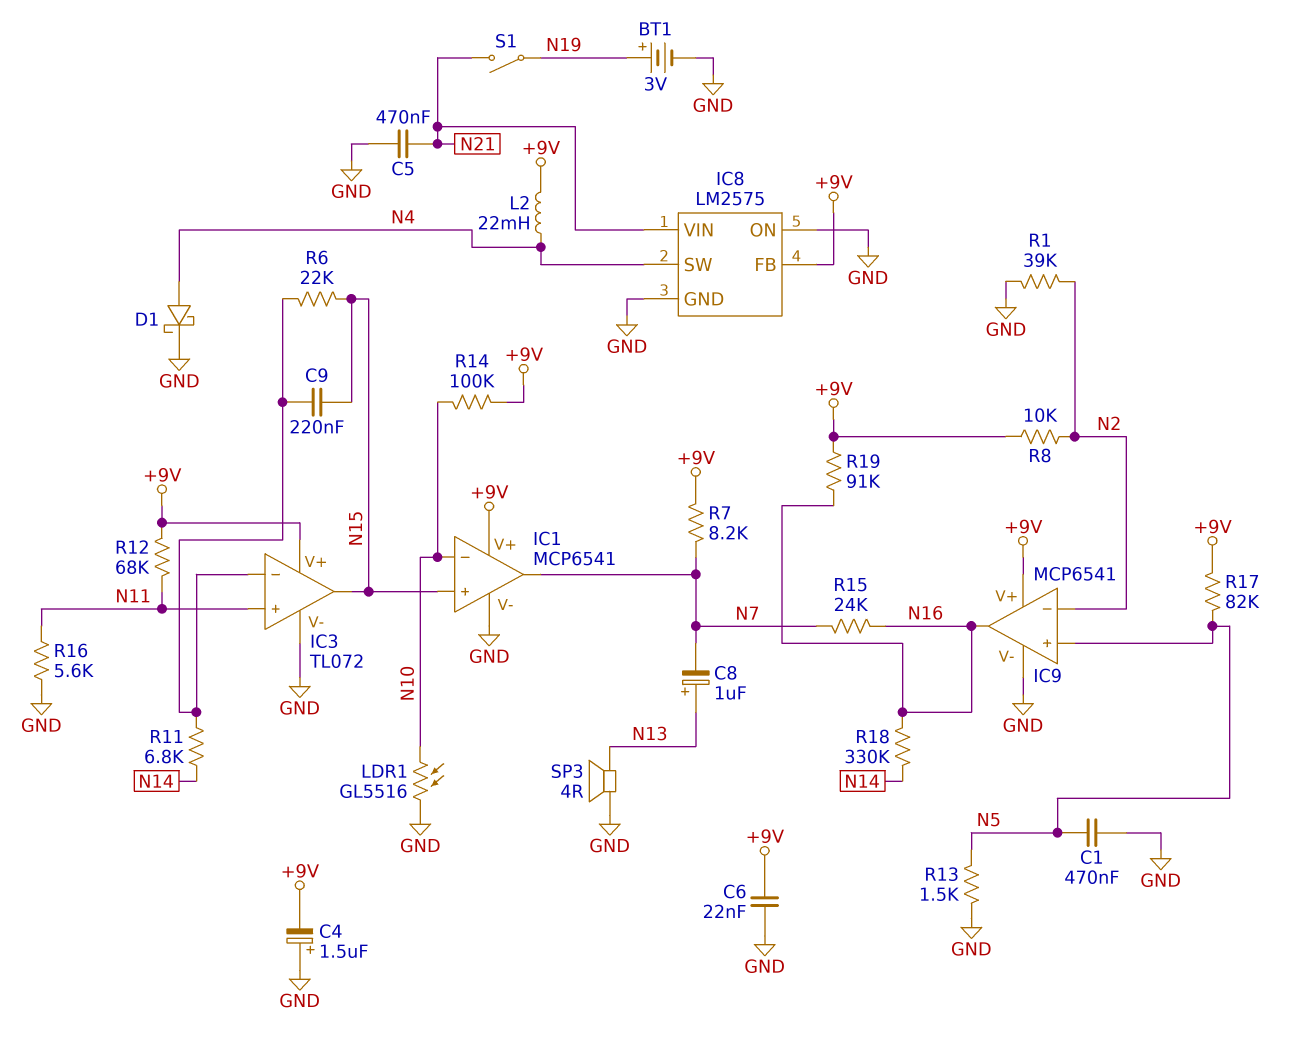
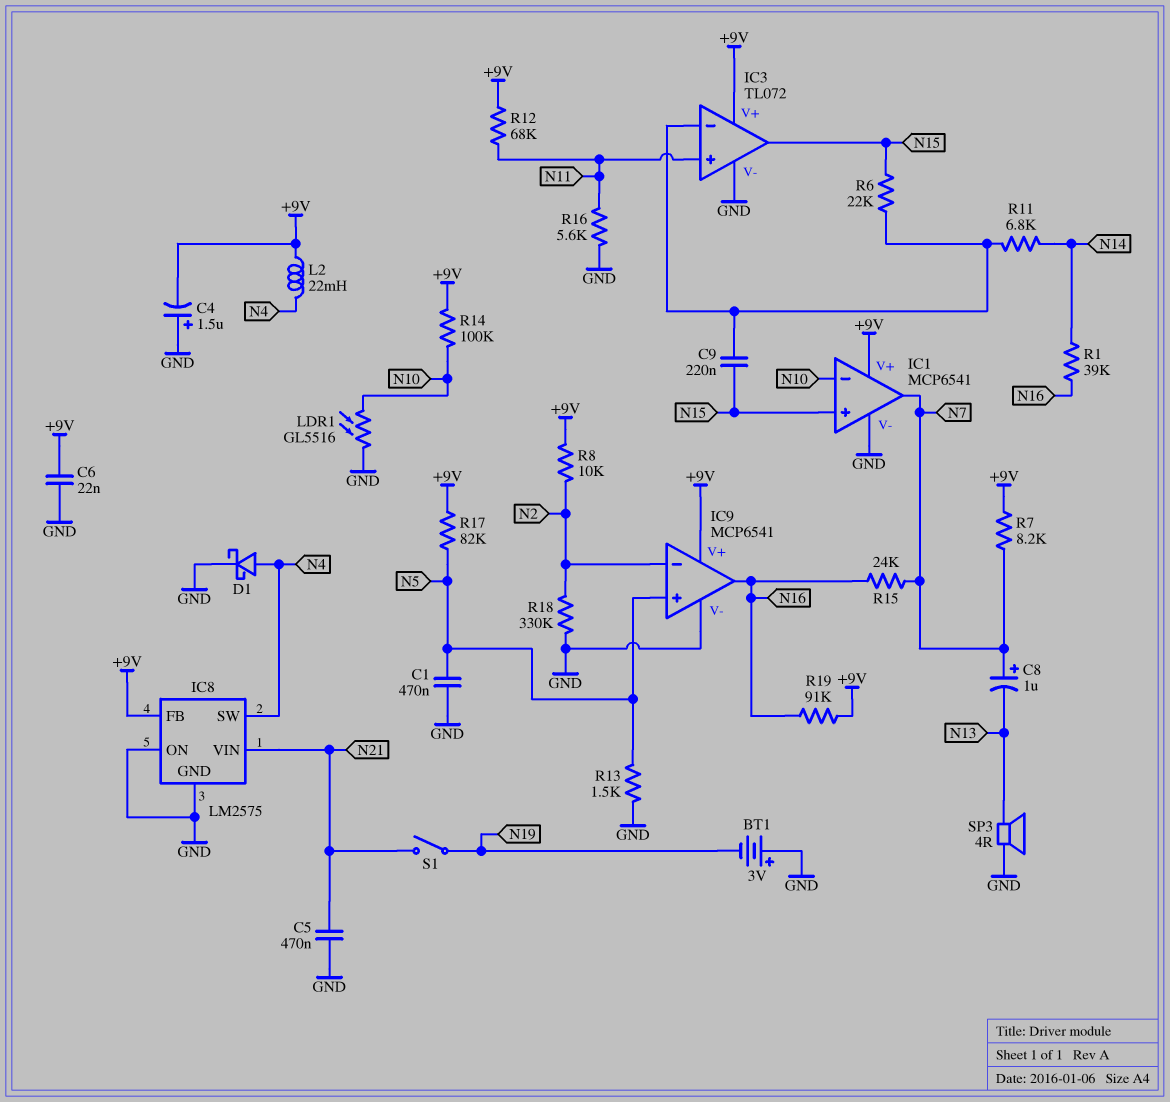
BT1: 3V (plus N19, minus GND) -> 3V (plus GND, minus N19)
C8: 1uF (plus N13, minus N7) -> 1uF (plus N7, minus N13)
R1: 39k (GND, N2) -> 39k (N14, N16)
R18: 330k (N14, N16) -> 330k (GND, N2)

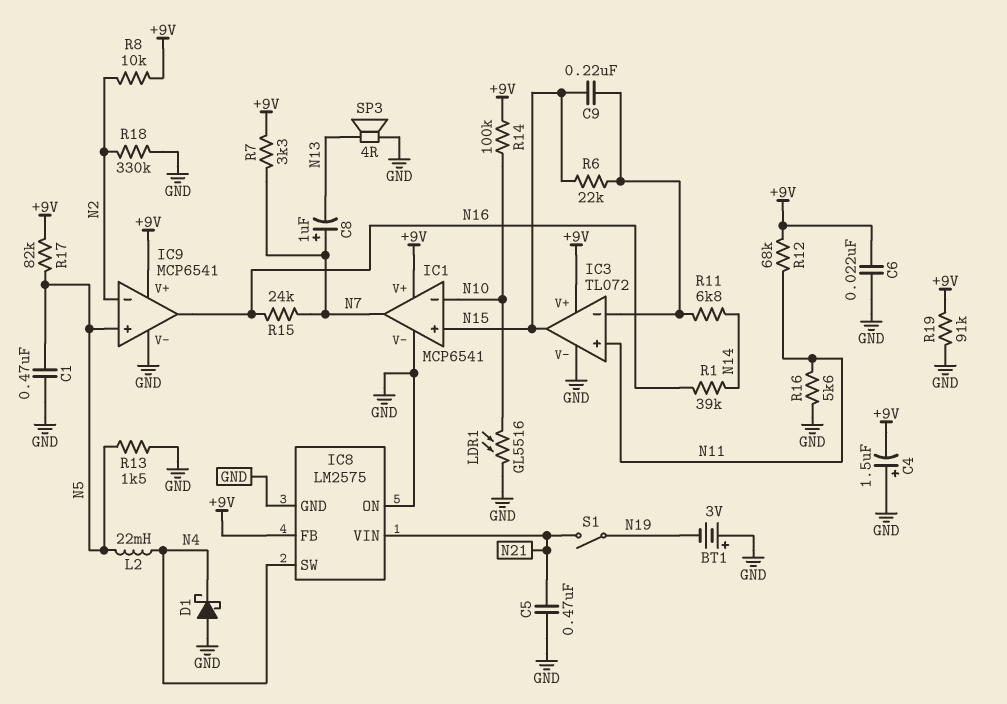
D1: schottky (A N4, K GND) -> schottky (A GND, K N4)
L2: 22mH (+9V, N4) -> 22mH (N4, N5)
R7: 8.2k (+9V, N7) -> 3.3k (+9V, N7)
R19: 91k (+9V, N16) -> 91k (+9V, GND)

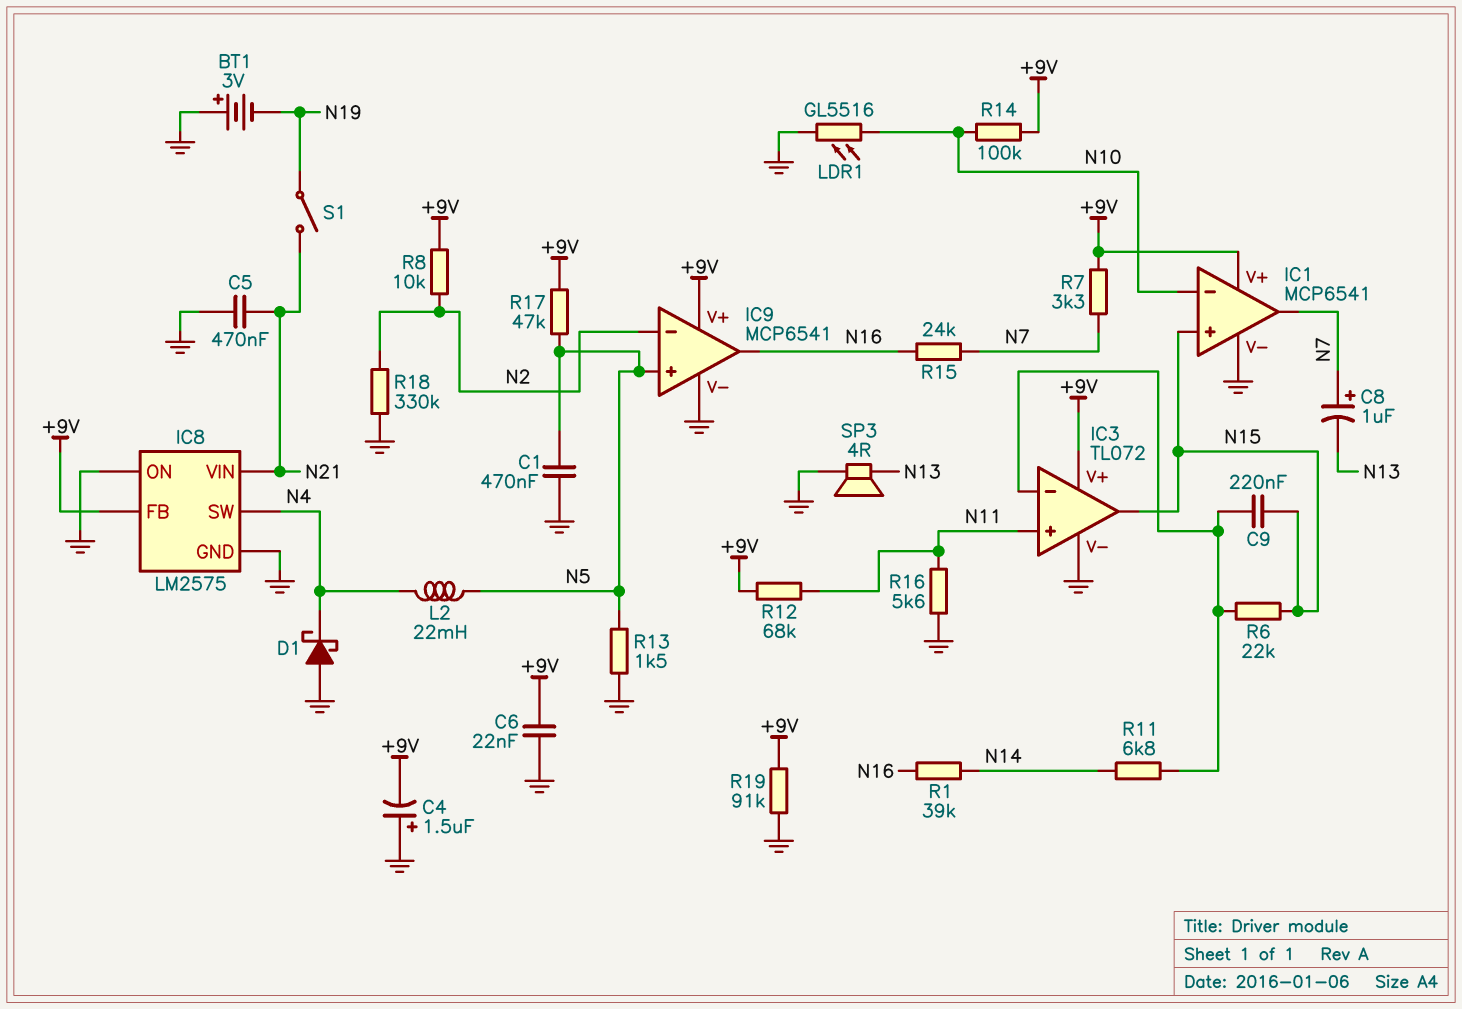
R17: 82k (+9V, N5) -> 47k (+9V, N5)

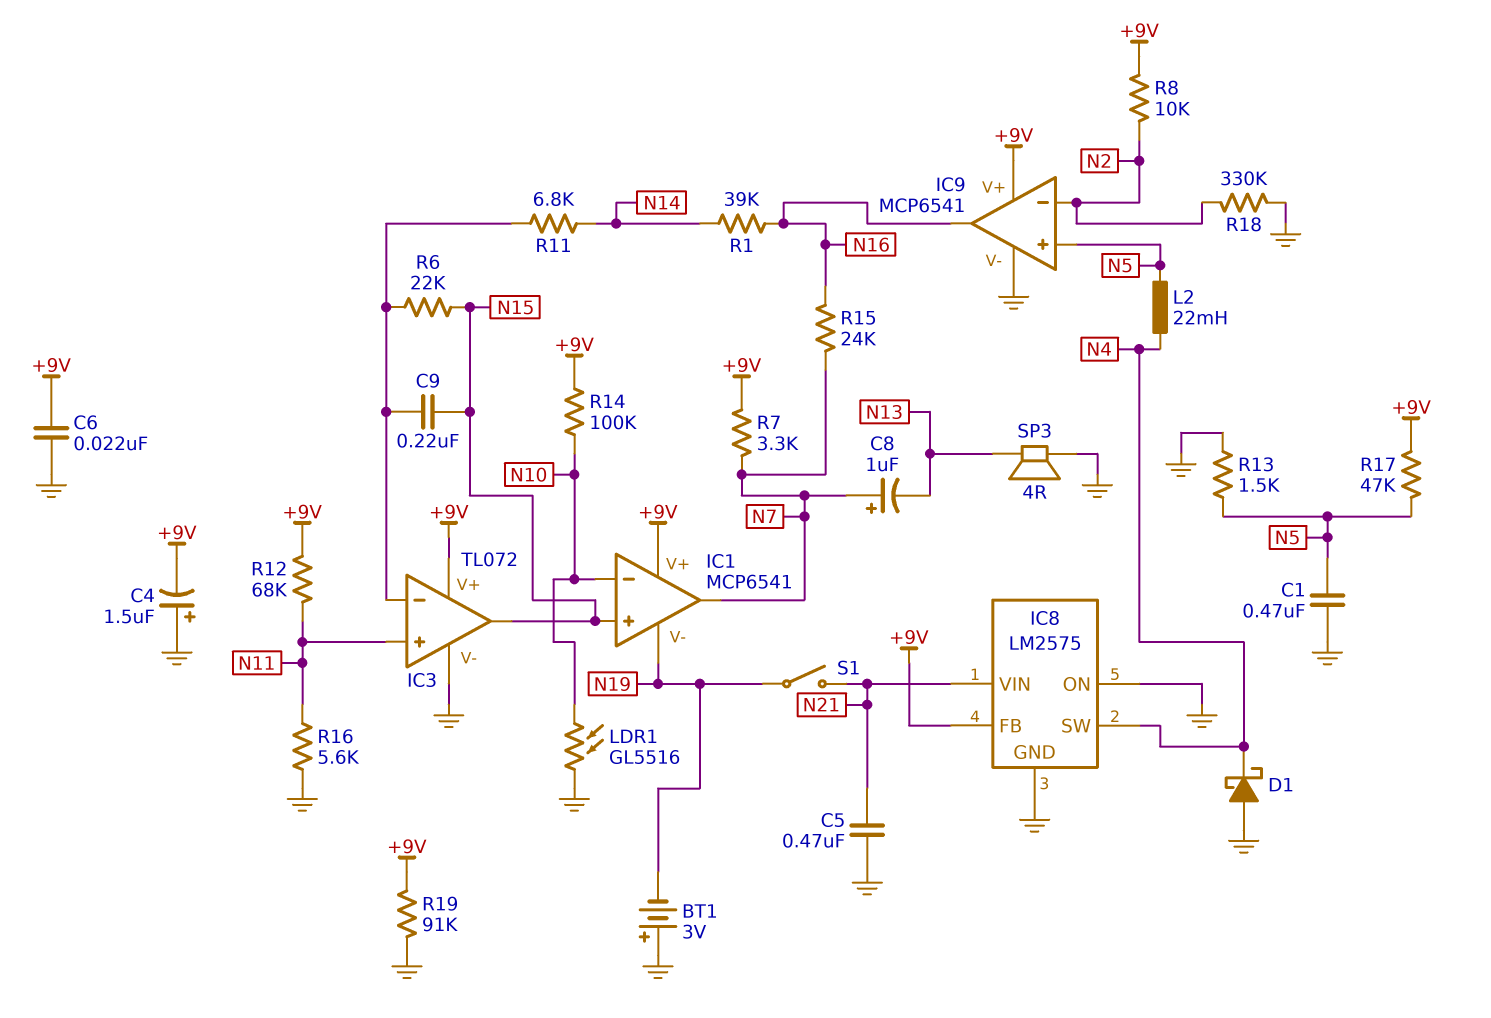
IC1 pin V-: GND -> N19

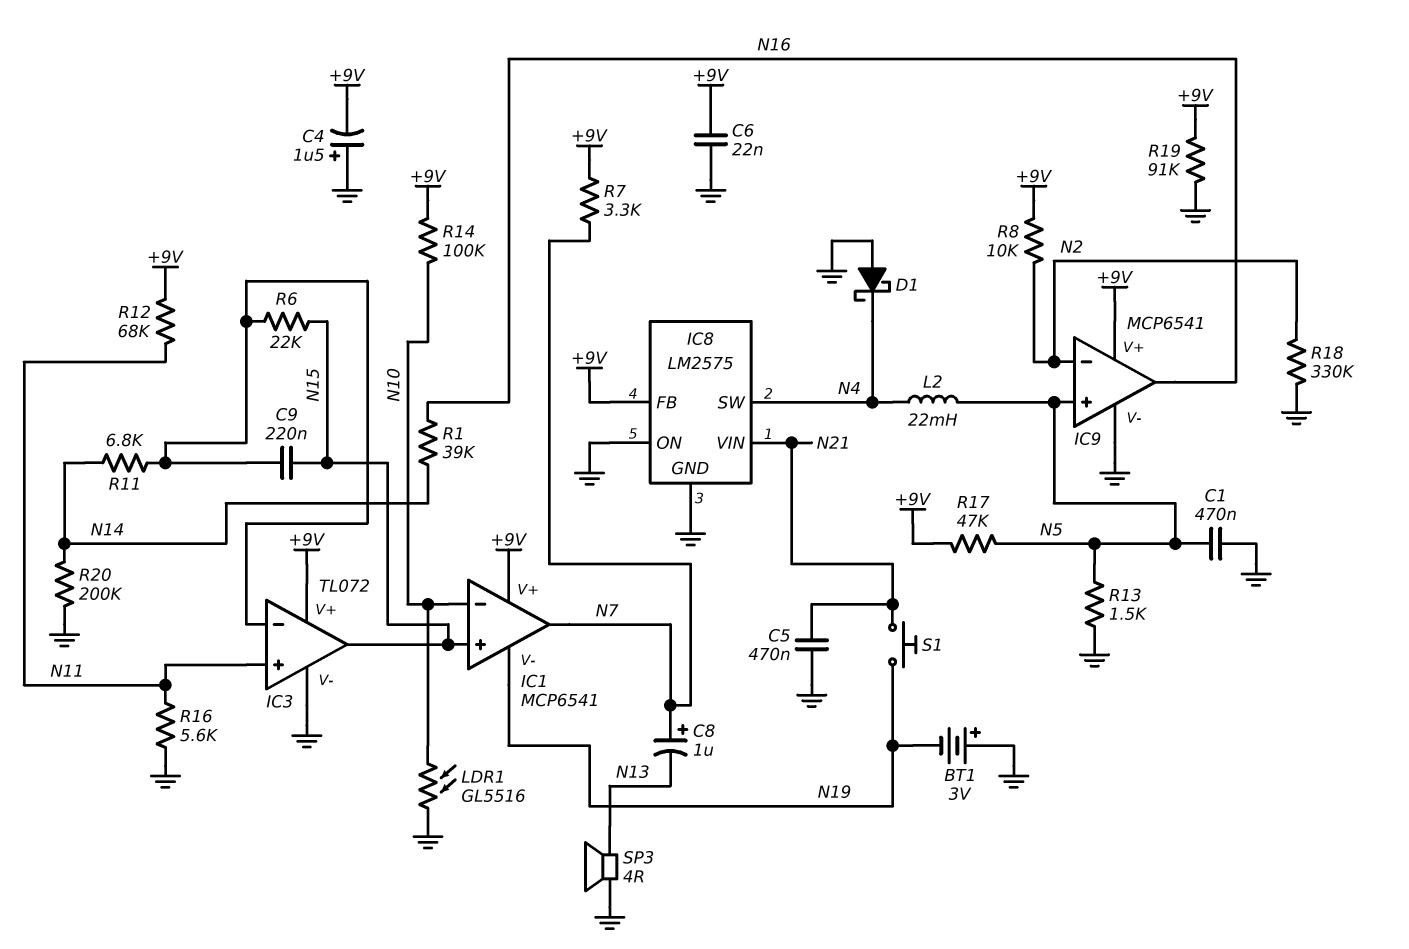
R15: 24k (N7, N16) -> none
R20: none -> 200k (GND, N14)
S1: switch (N19, N21) -> button (N19, N21)

